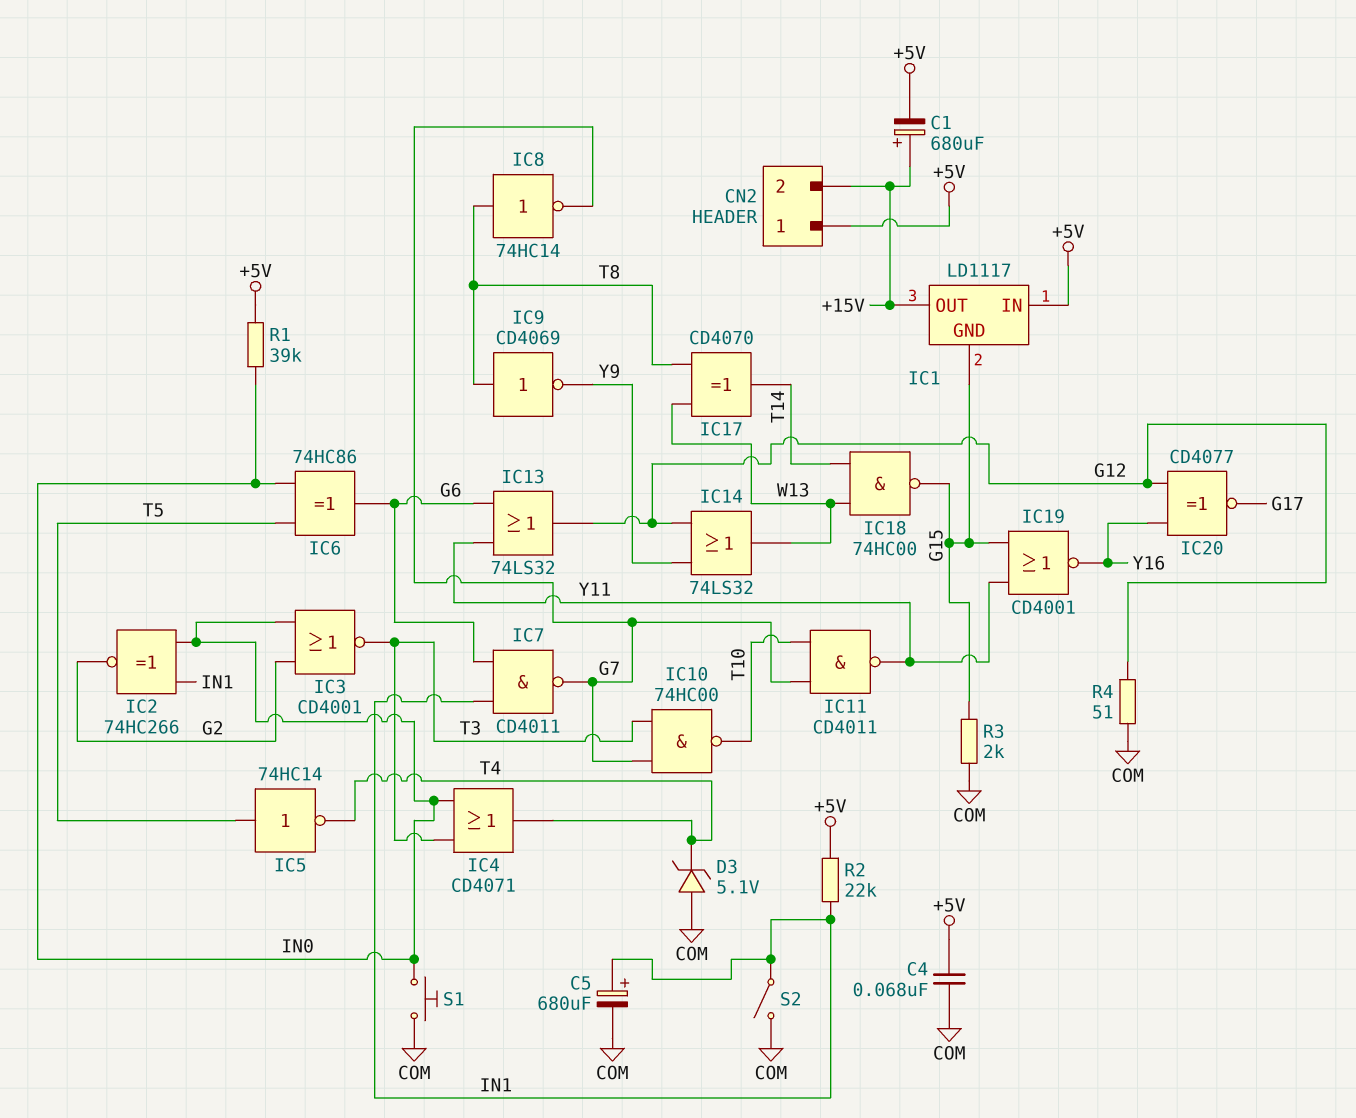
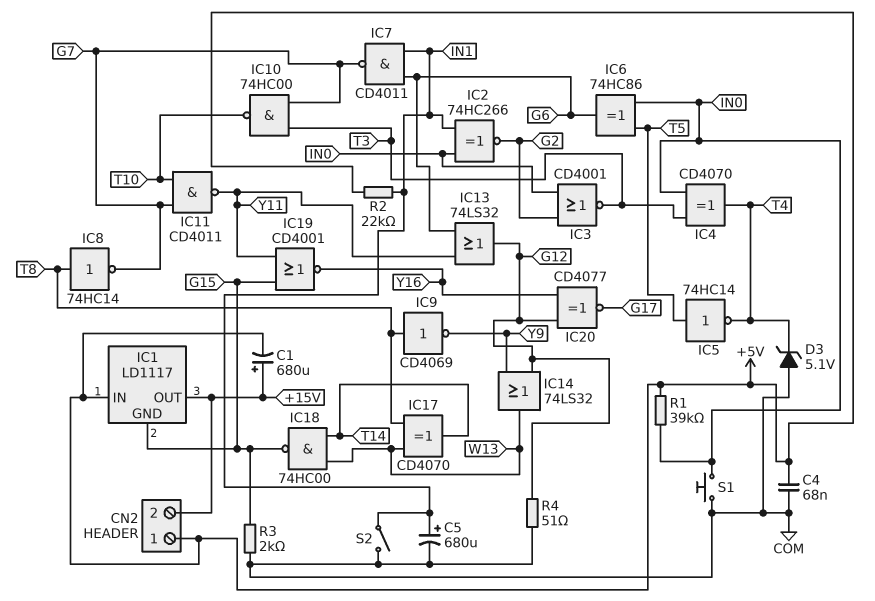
IC4: OR CD4071 (in IN0, in T3, out T4) -> XOR CD4070 (in IN0, in T3, out T4)

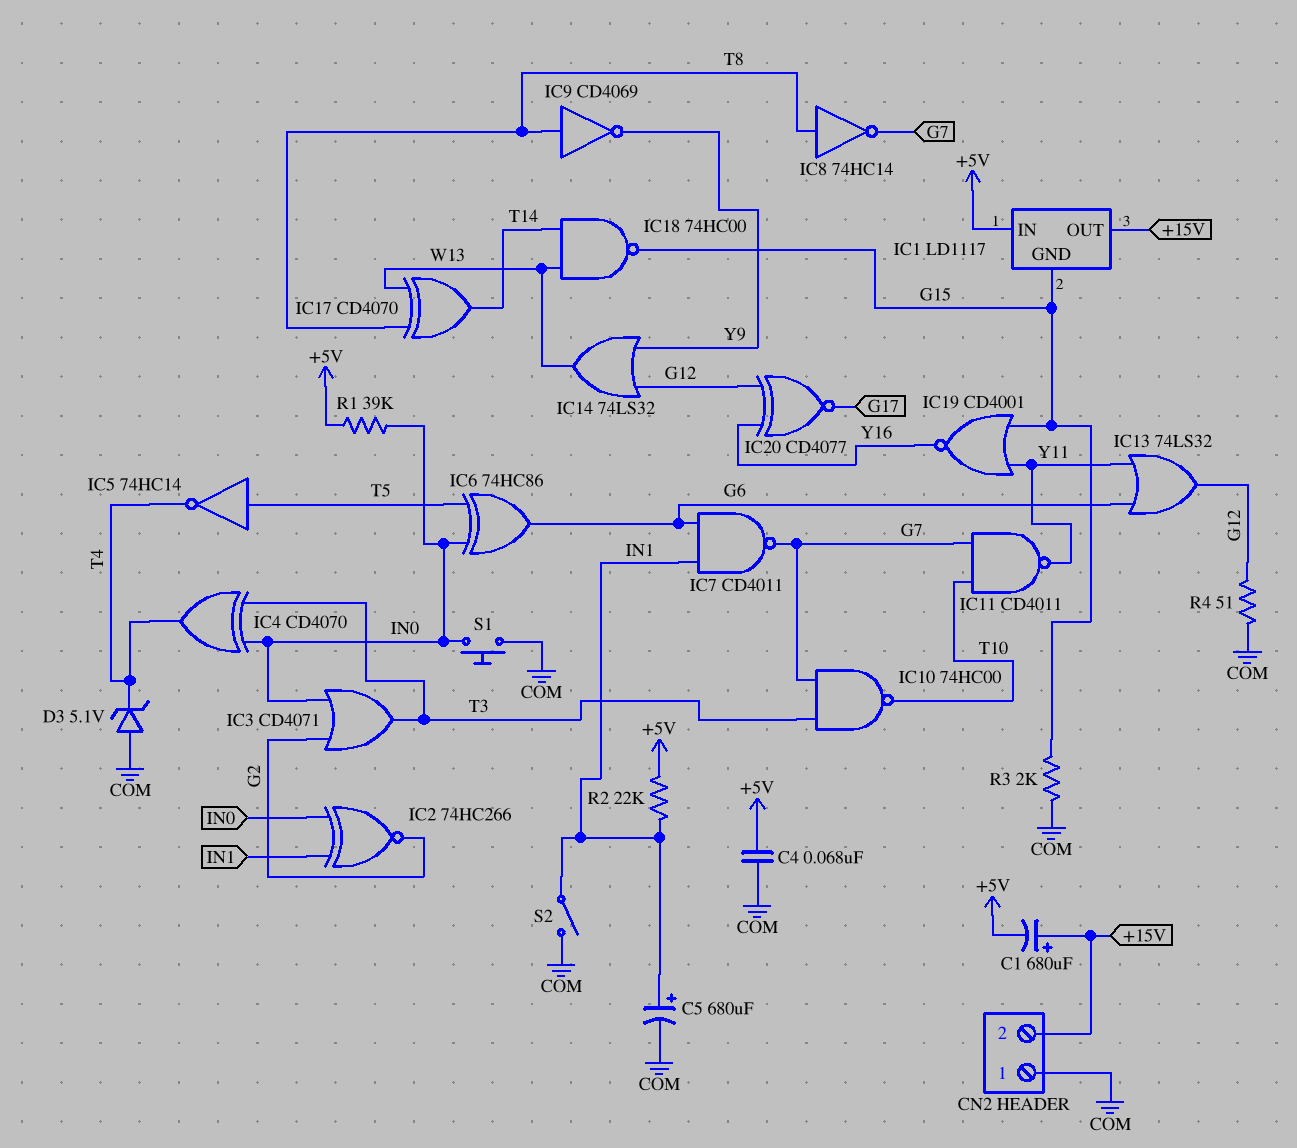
CN2 pin 1: +5V -> COM
IC3: NOR CD4001 (in G2, in IN0, out T3) -> OR CD4071 (in G2, in IN0, out T3)

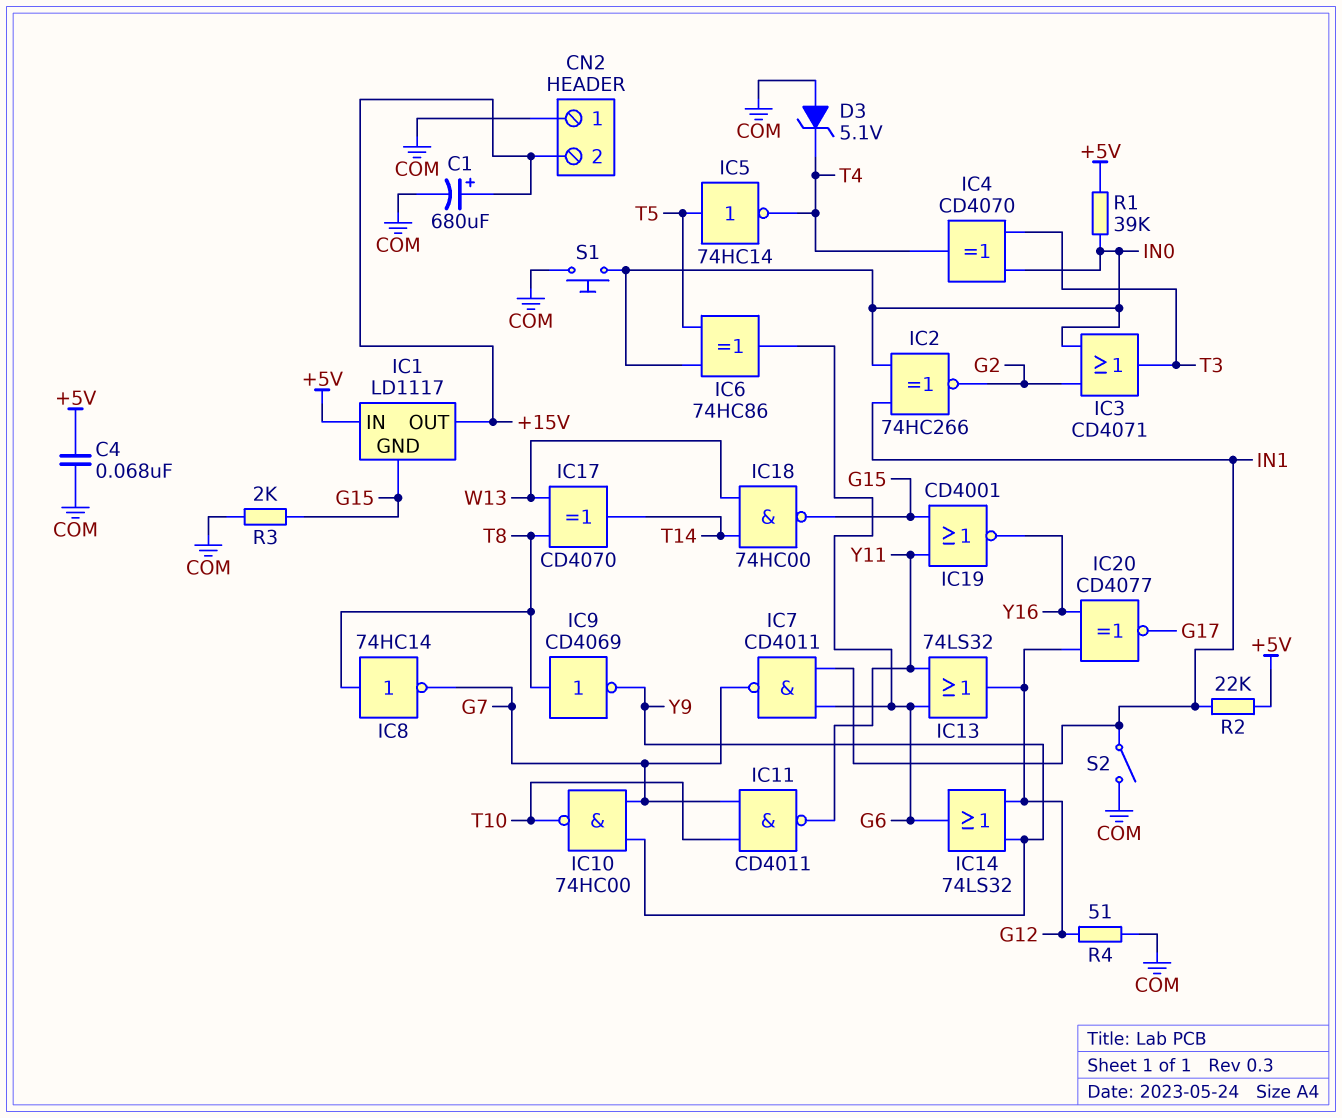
C1: 680uF (plus +15V, minus +5V) -> 680uF (plus +15V, minus COM)
C5: 680uF (plus IN1, minus COM) -> none
IC10: NAND 74HC00 (in G7, in T3, out T10) -> NAND 74HC00 (in G7, in Y9, out T10)
IC14: OR 74LS32 (in G12, in Y9, out W13) -> OR 74LS32 (in G12, in Y9, out G6)

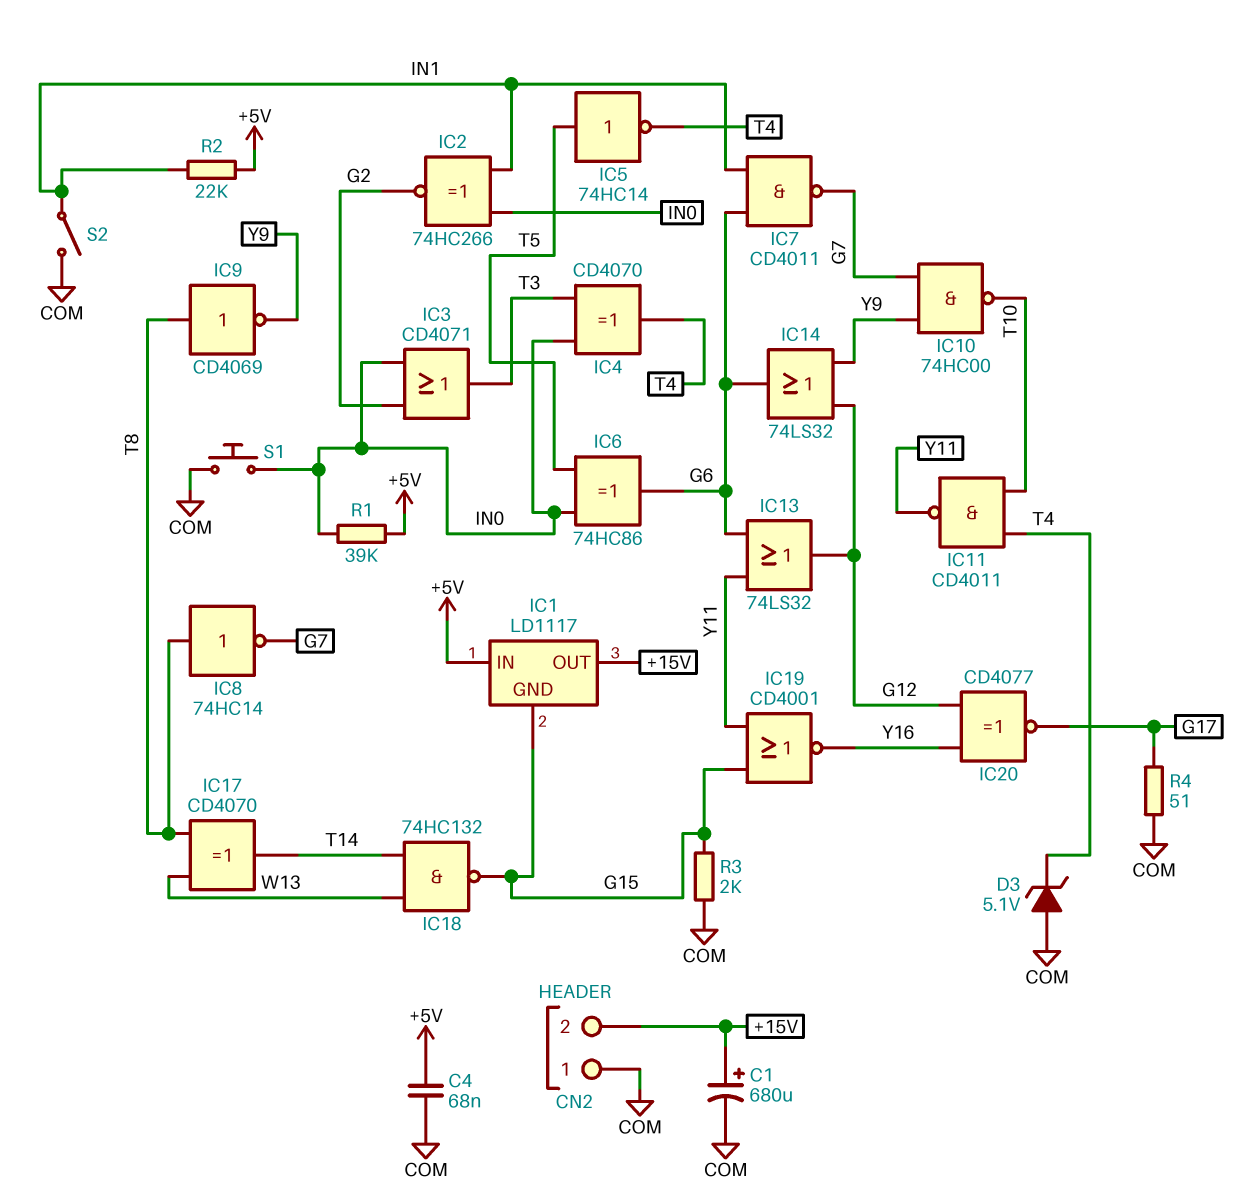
IC11: NAND CD4011 (in G7, in T10, out Y11) -> NAND CD4011 (in T4, in T10, out Y11)
IC18: NAND 74HC00 (in T14, in W13, out G15) -> NAND 74HC132 (in T14, in W13, out G15)
R4: 51 (COM, G12) -> 51 (COM, G17)

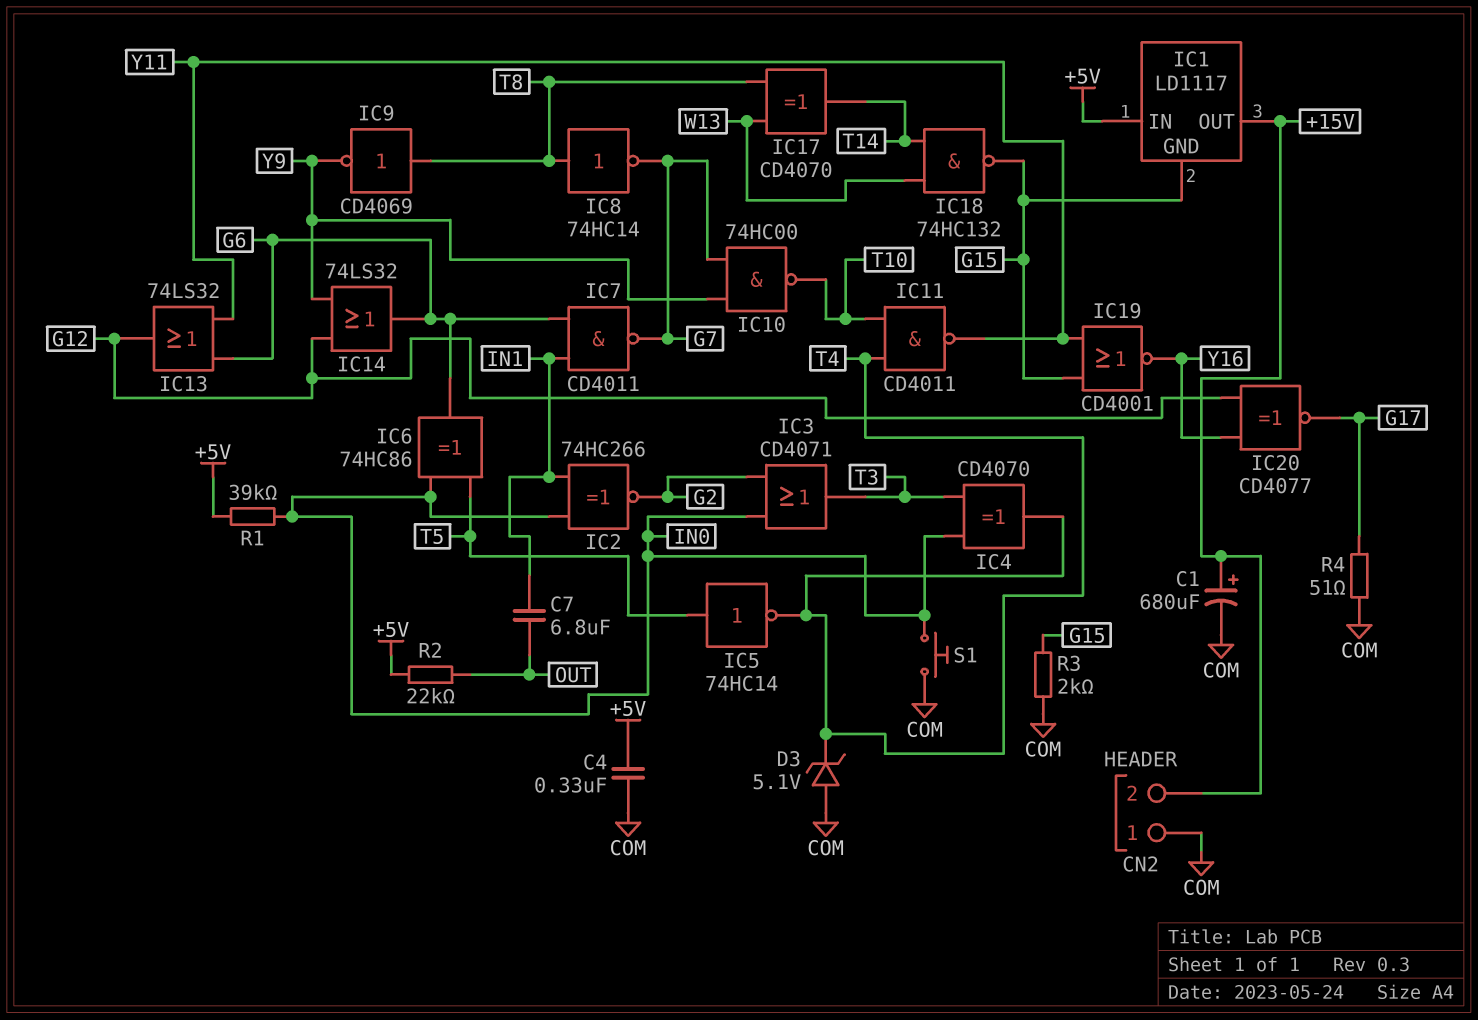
C4: 68nF (+5V, COM) -> 330nF (+5V, COM)
C7: none -> 6.8uF (IN1, OUT)
R2: 22k (+5V, IN1) -> 22k (+5V, OUT)
S2: switch (COM, IN1) -> none

